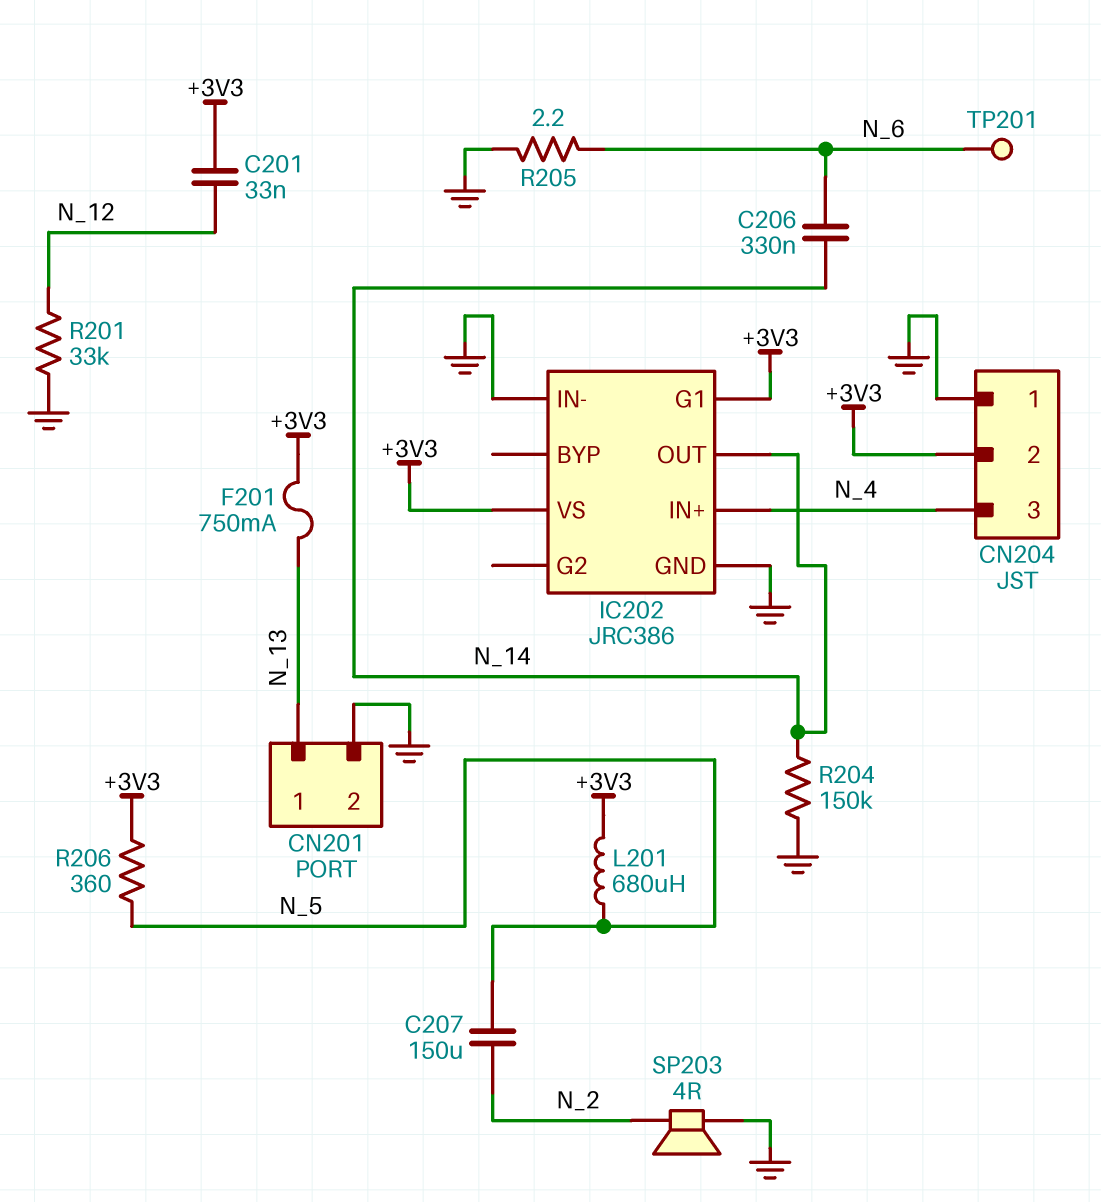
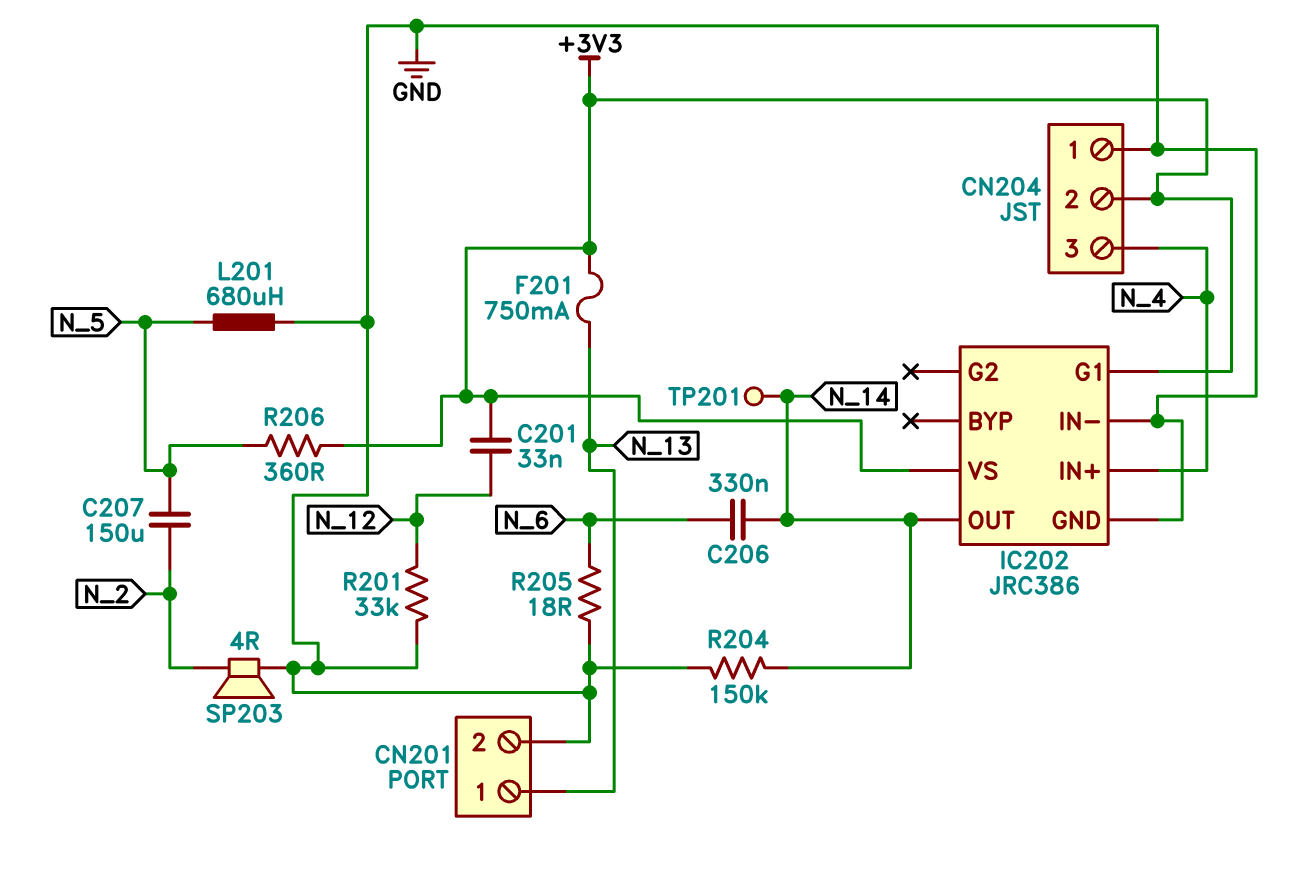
L201: 680uH (+3V3, N_5) -> 680uH (GND, N_5)
R205: 2.2 (GND, N_6) -> 18 (GND, N_6)
TP201: test point (N_6) -> test point (N_14)

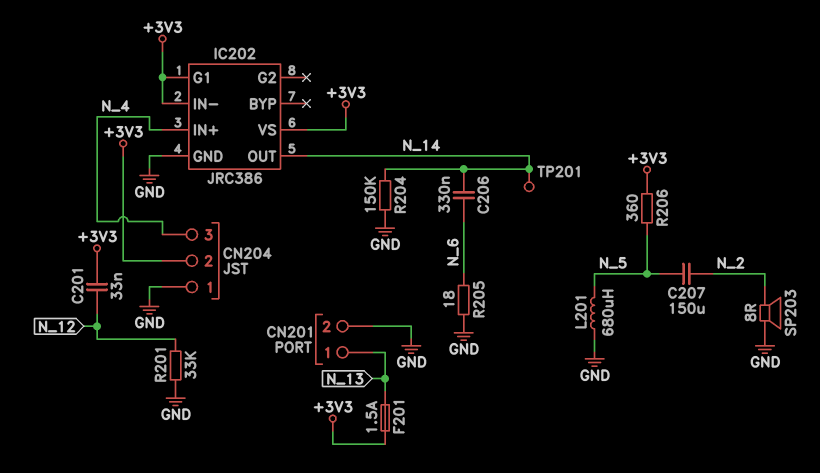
F201: 750mA (+3V3, N_13) -> 1.5A (+3V3, N_13)
IC202 pin IN-: GND -> +3V3
SP203: speaker 4R (GND, N_2) -> speaker 8R (GND, N_2)

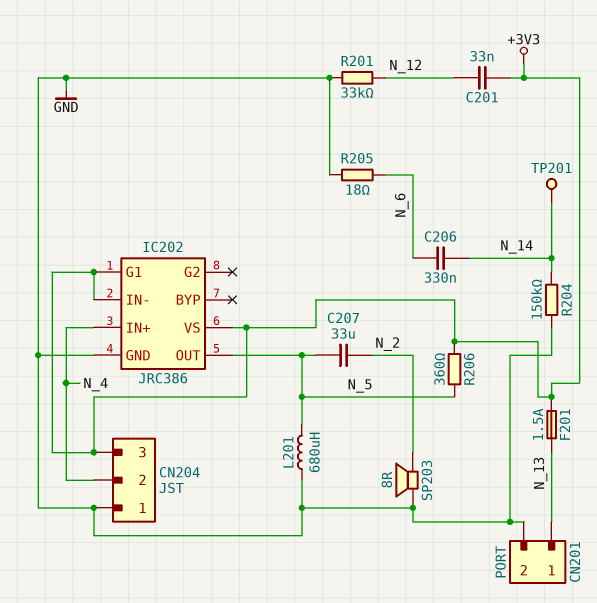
C207: 150uF (N_2, N_5) -> 33uF (N_2, N_5)
CN204 pin 2: +3V3 -> N_4
CN204 pin 3: N_4 -> +3V3
IC202 pin OUT: N_14 -> N_5

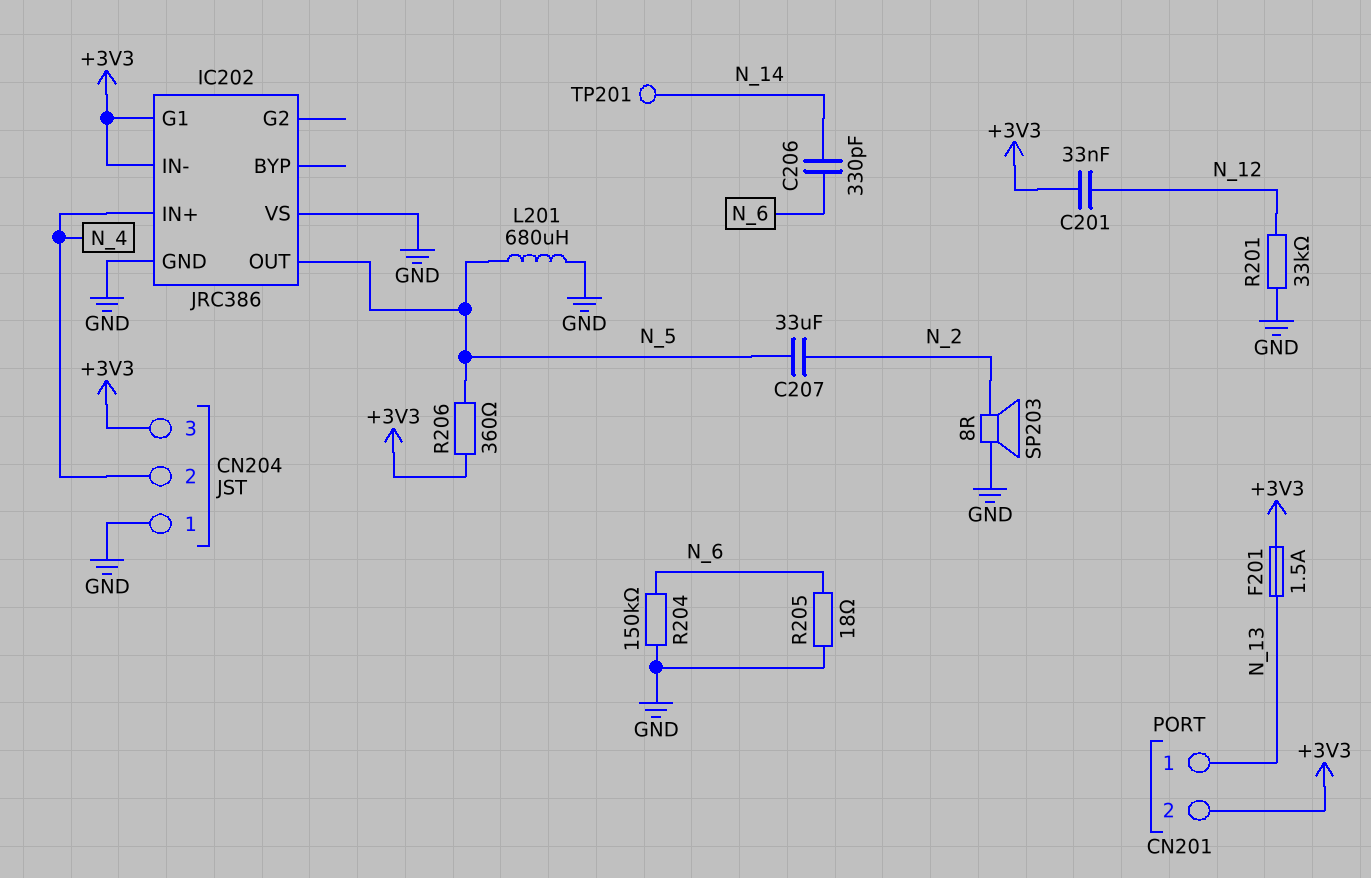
C206: 330nF (N_6, N_14) -> 330pF (N_6, N_14)
CN201 pin 2: GND -> +3V3
IC202 pin VS: +3V3 -> GND
R204: 150k (GND, N_14) -> 150k (GND, N_6)

